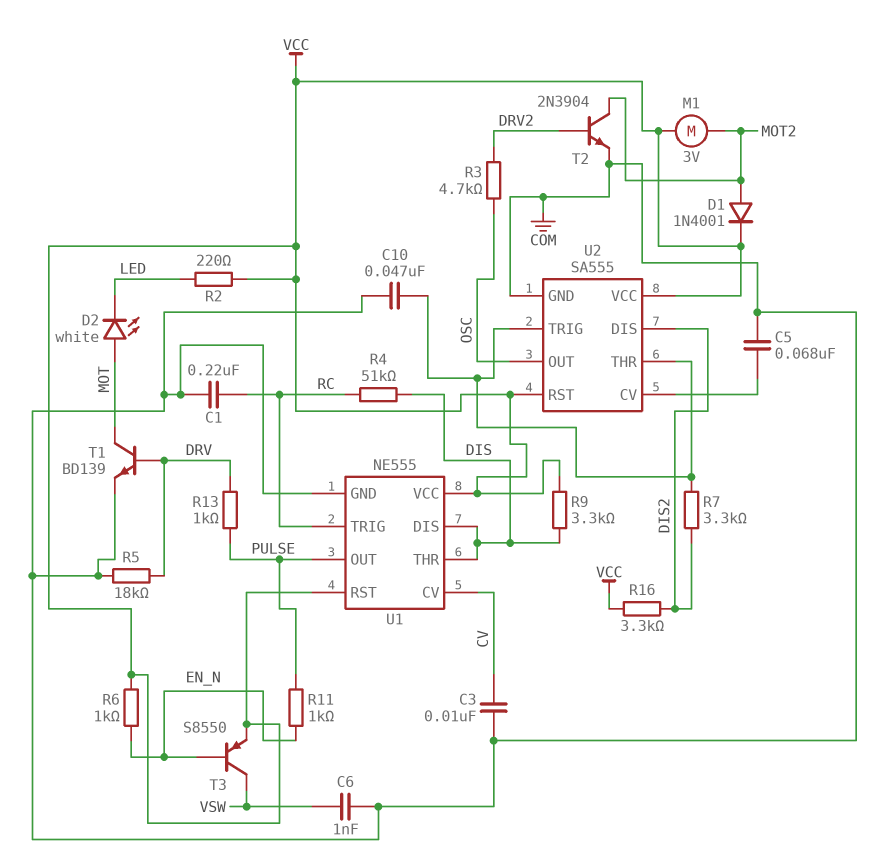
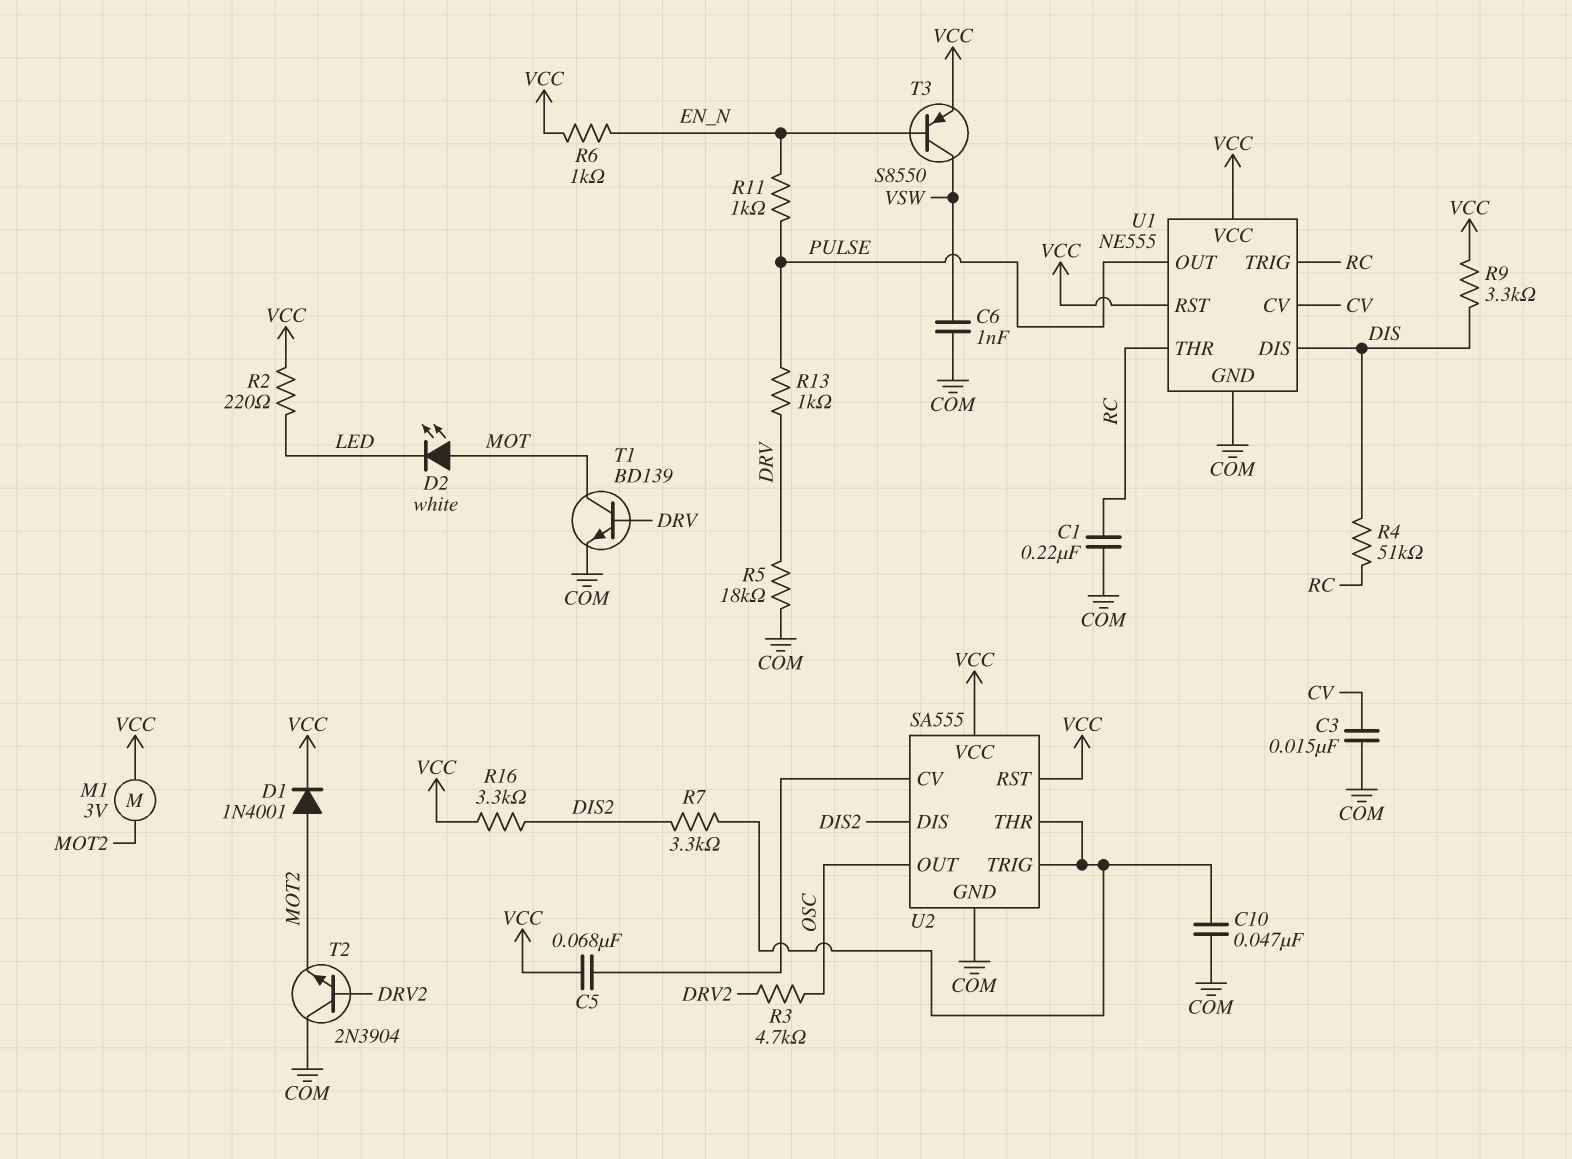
C3: 10nF (COM, CV) -> 15nF (COM, CV)
C5: 68nF (COM, U2/CV) -> 68nF (U2/CV, VCC)
T2: NPN 2N3904 (B DRV2, C MOT2, E COM) -> NPN 2N3904 (B DRV2, C COM, E MOT2)
U1 pin THR: DIS -> RC

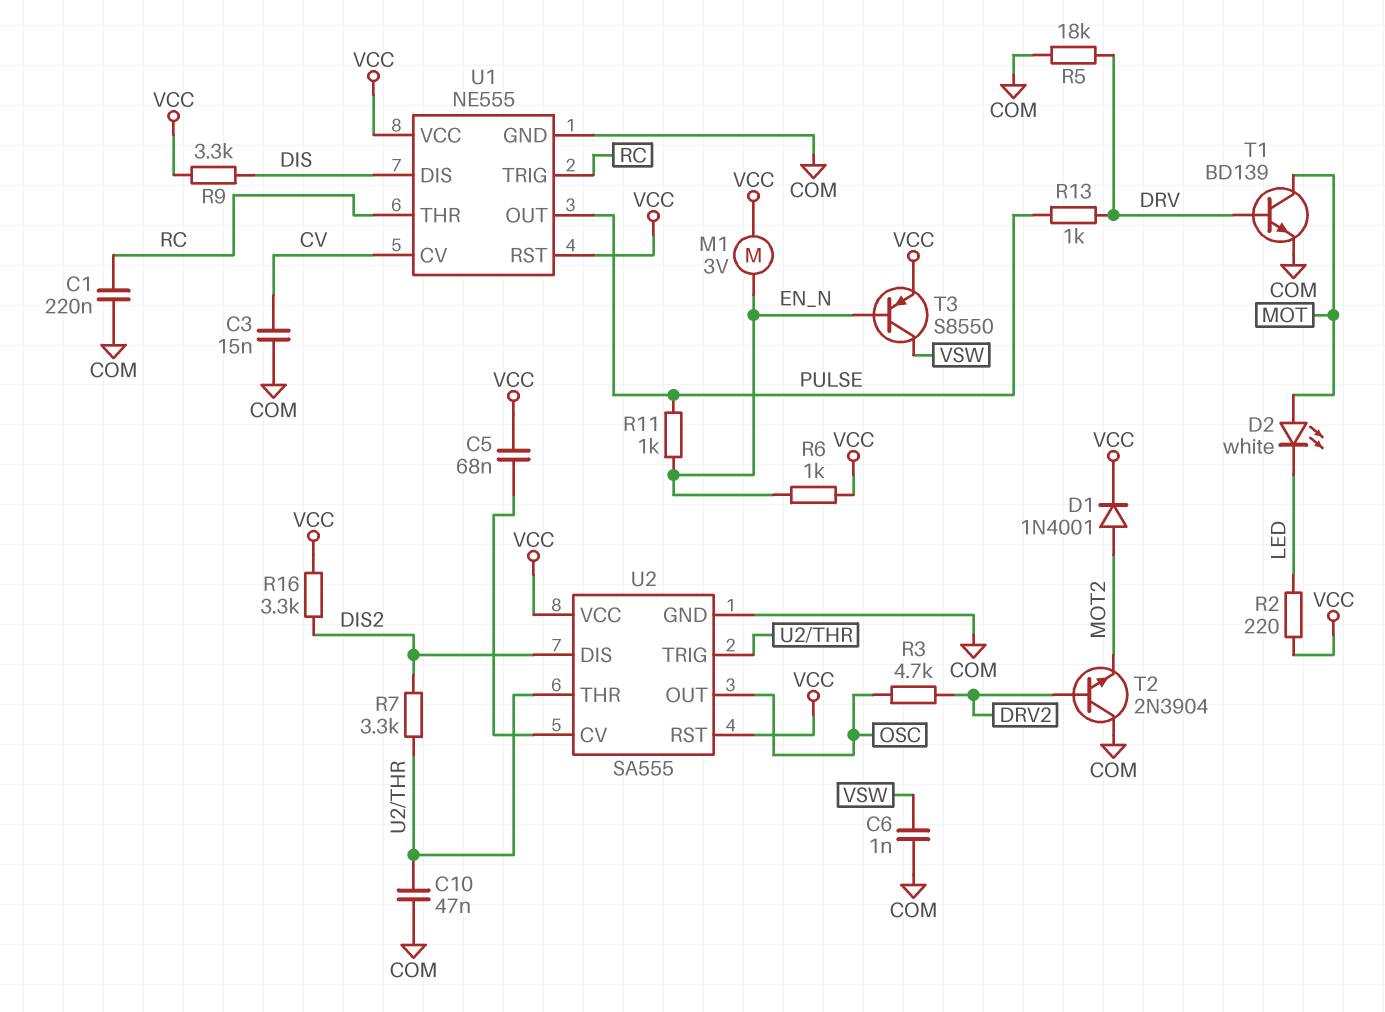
M1: motor 3V (MOT2, VCC) -> motor 3V (EN_N, VCC)
R4: 51k (DIS, RC) -> none

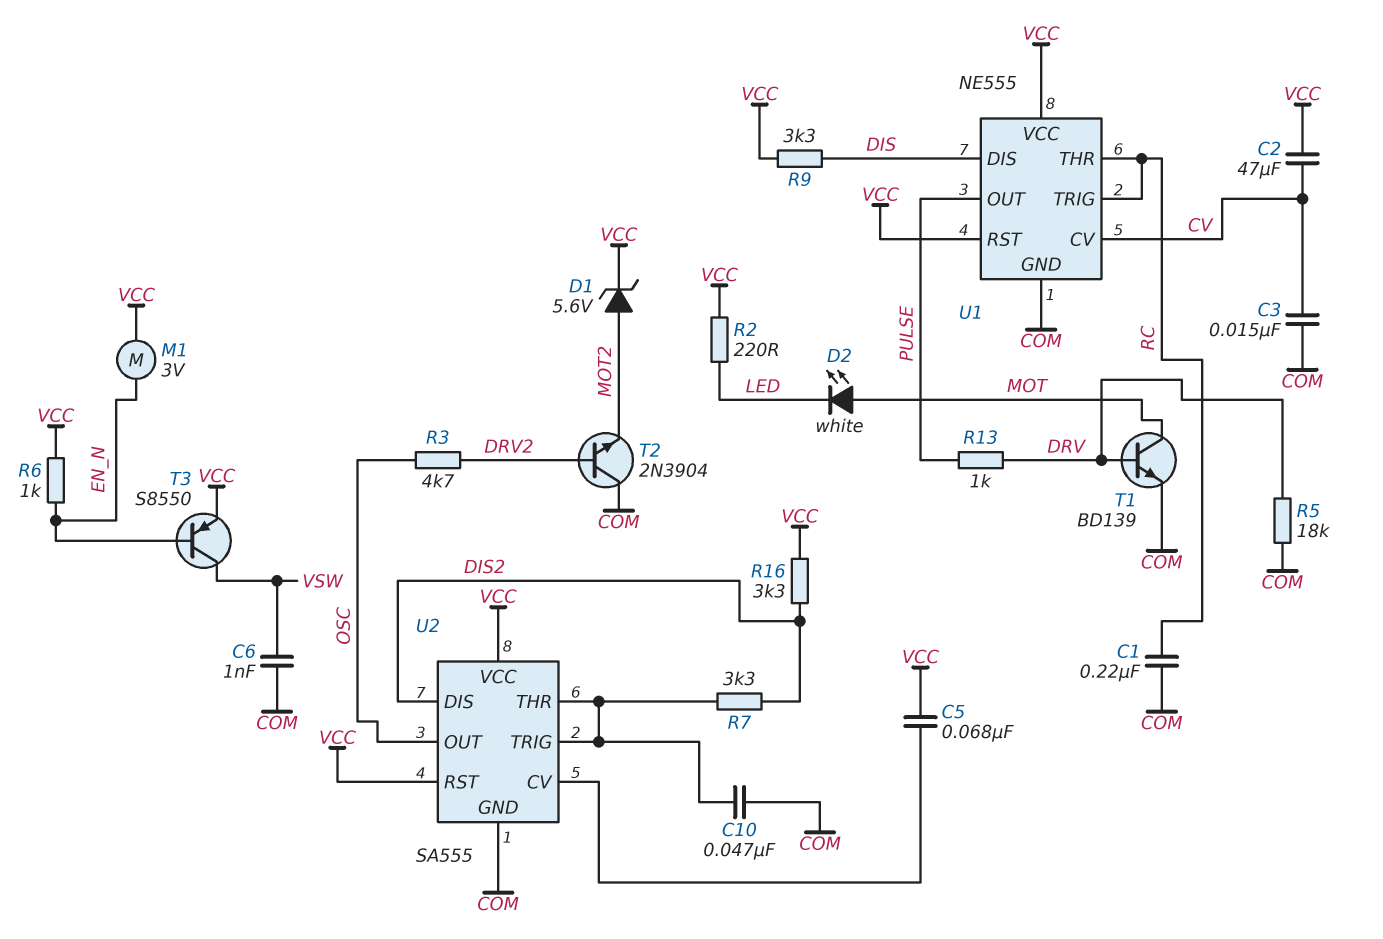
C2: none -> 47uF (CV, VCC)
D1: diode 1N4001 (A MOT2, K VCC) -> zener 5.6V (A MOT2, K VCC)
R11: 1k (EN_N, PULSE) -> none

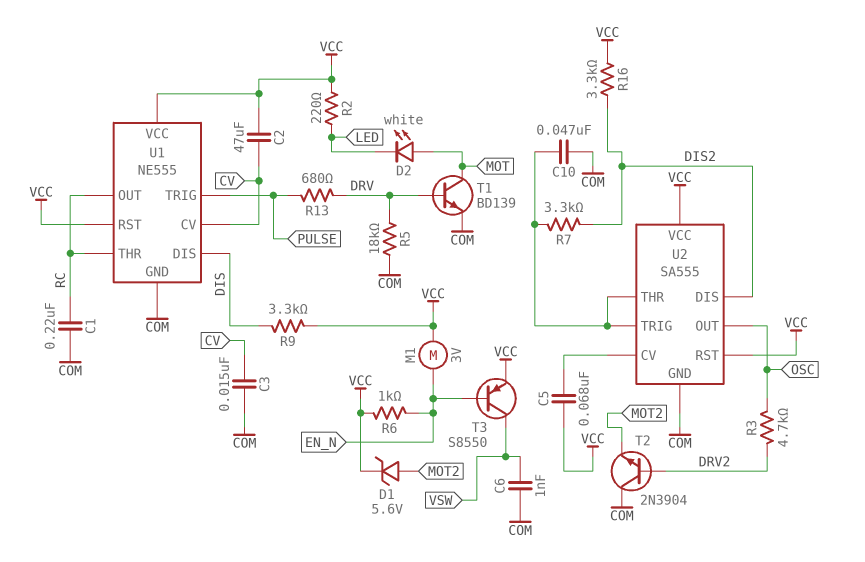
R13: 1k (DRV, PULSE) -> 680 (DRV, PULSE)
U1 pin OUT: PULSE -> RC
U1 pin TRIG: RC -> PULSE

